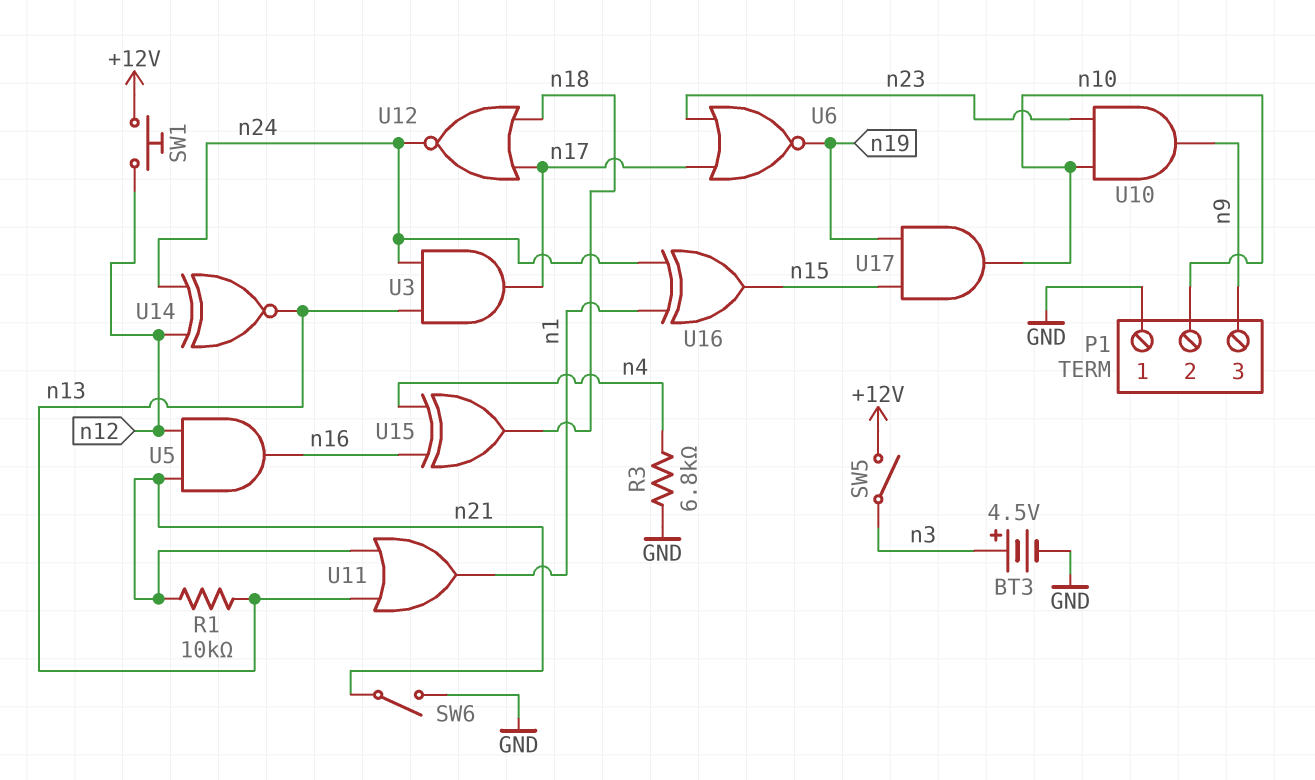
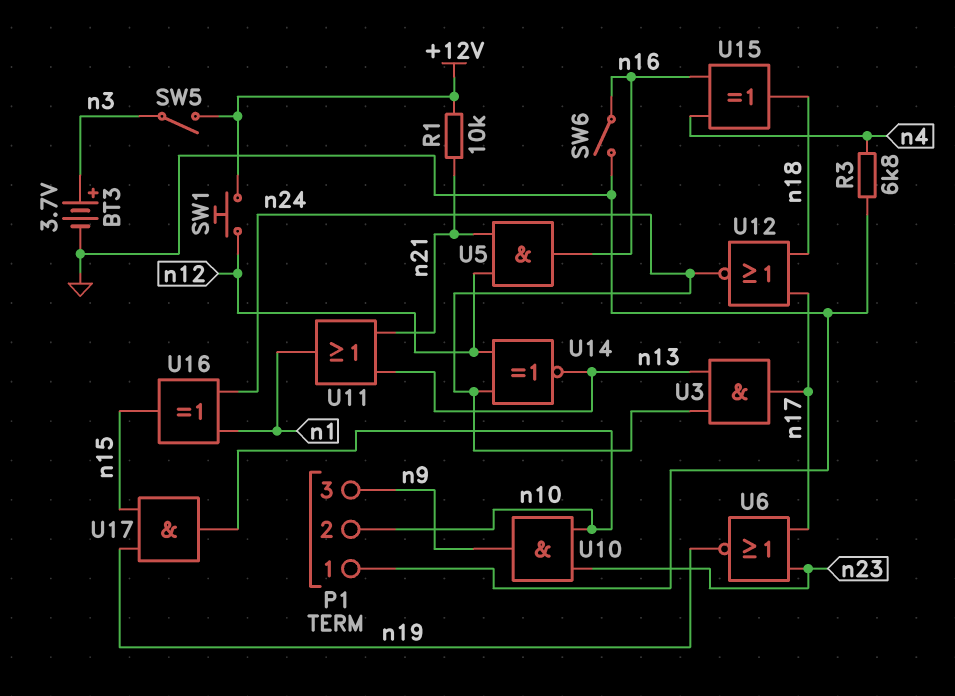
BT3: 4.5V (plus n3, minus GND) -> 3.7V (plus n3, minus GND)
R1: 10k (n13, n21) -> 10k (+12V, n21)
SW6: switch (GND, n21) -> switch (GND, n16)

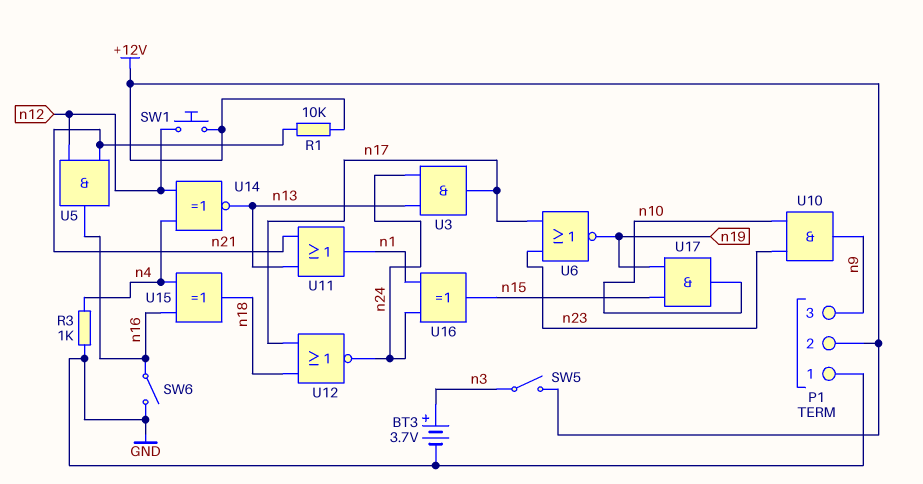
P1 pin 2: n10 -> +12V
R3: 6.8k (GND, n4) -> 1k (GND, n4)
U14: XNOR (in n12, in n24, out n13) -> XNOR (in n4, in n12, out n13)

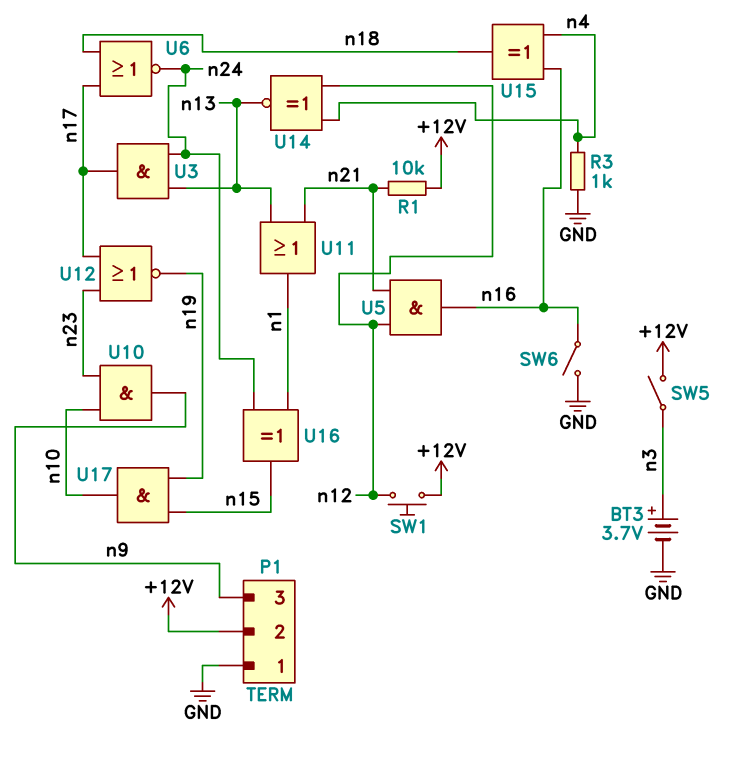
U6: NOR (in n17, in n23, out n19) -> NOR (in n17, in n18, out n24)
U12: NOR (in n17, in n18, out n24) -> NOR (in n17, in n23, out n19)

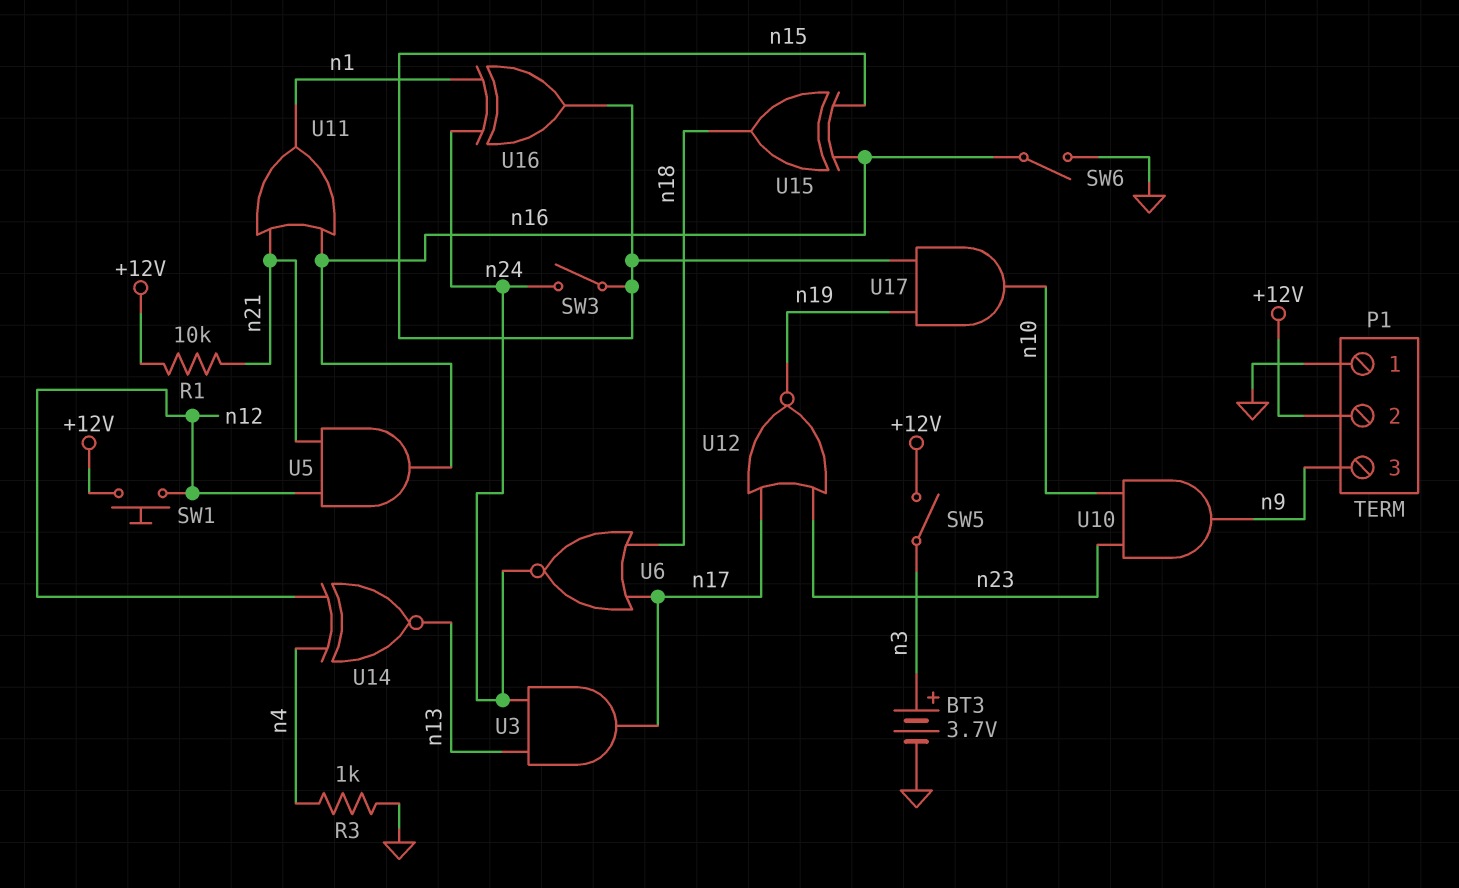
SW3: none -> switch (n15, n24)
U11: OR (in n13, in n21, out n1) -> OR (in n16, in n21, out n1)
U15: XOR (in n4, in n16, out n18) -> XOR (in n15, in n16, out n18)

